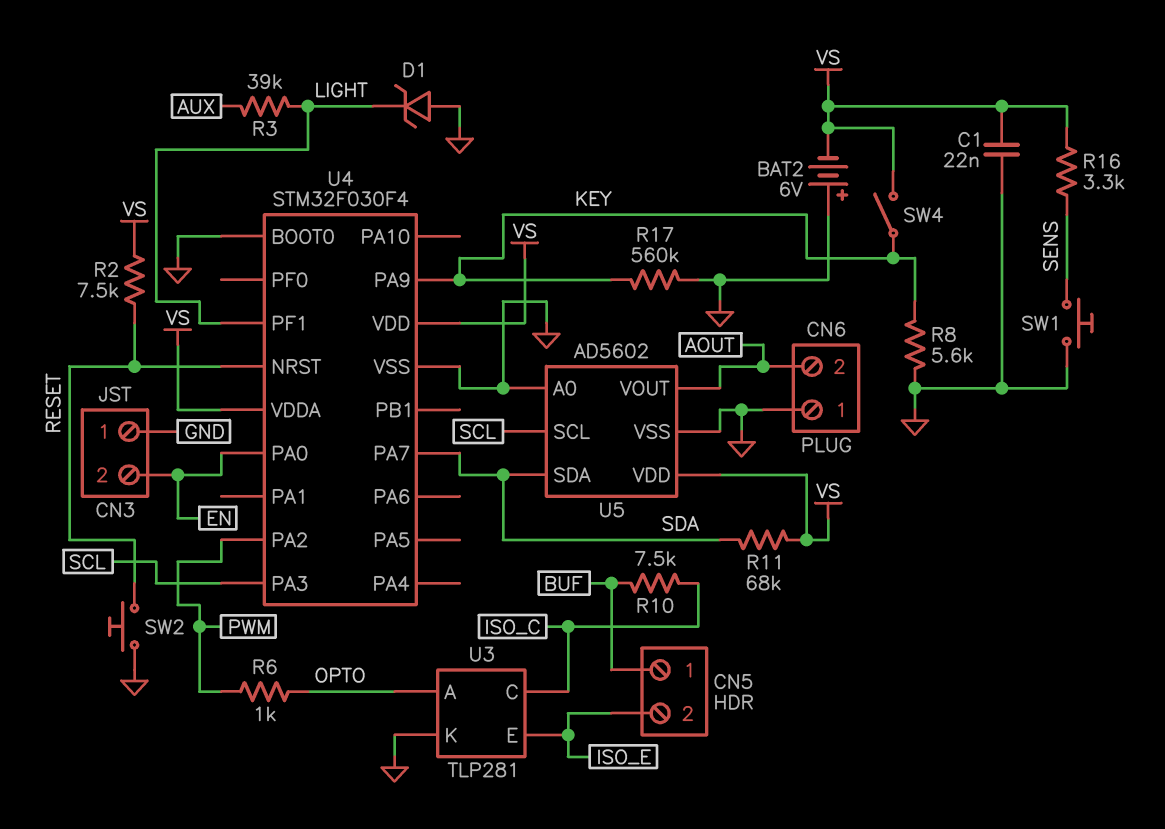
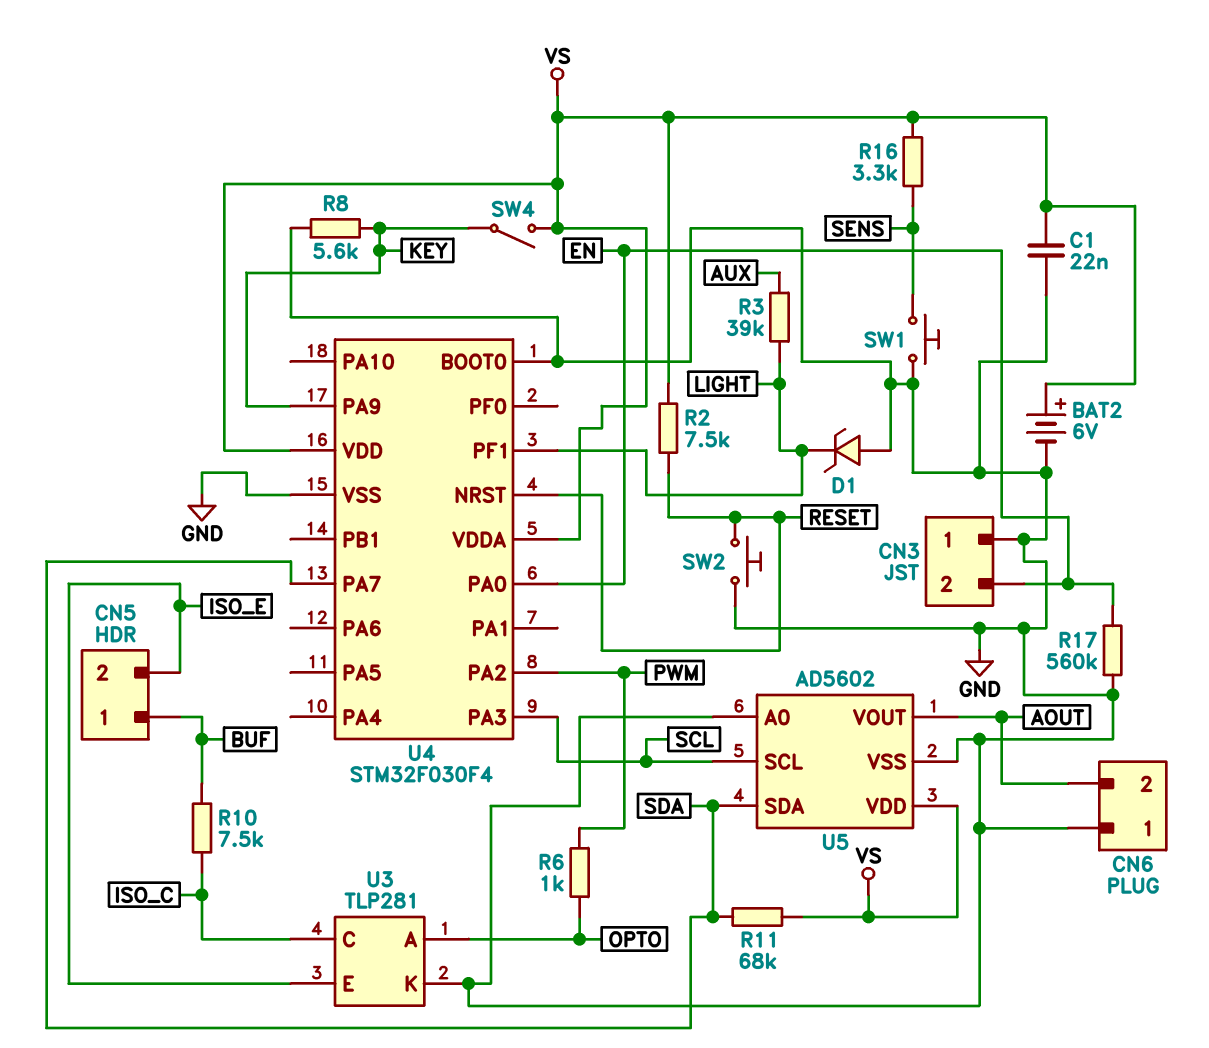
BAT2: 6V (plus GND, minus VS) -> 6V (plus VS, minus GND)
R17: 560k (GND, KEY) -> 560k (EN, GND)

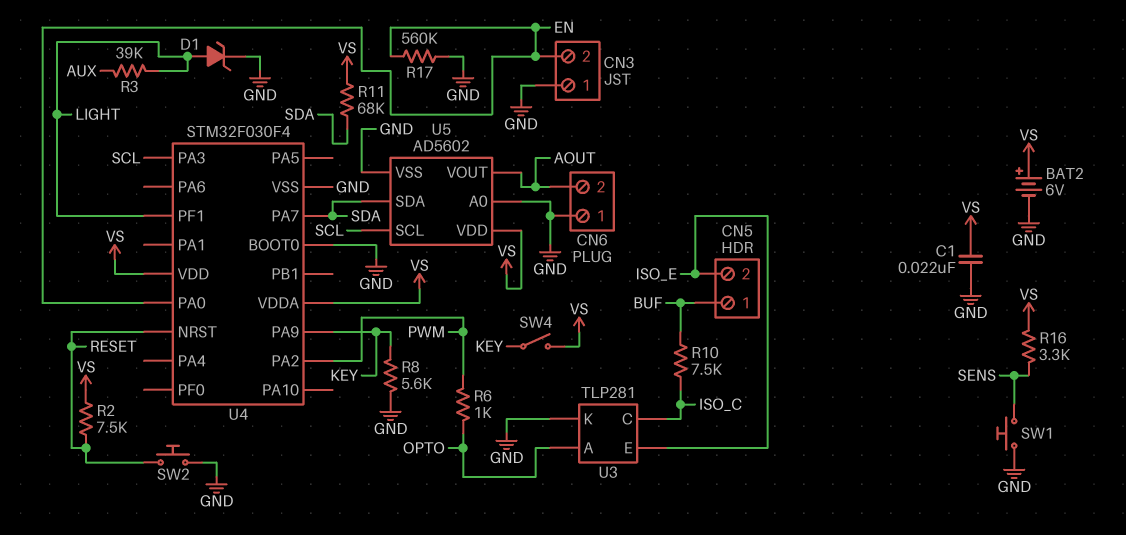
D1: zener (A GND, K LIGHT) -> zener (A LIGHT, K GND)

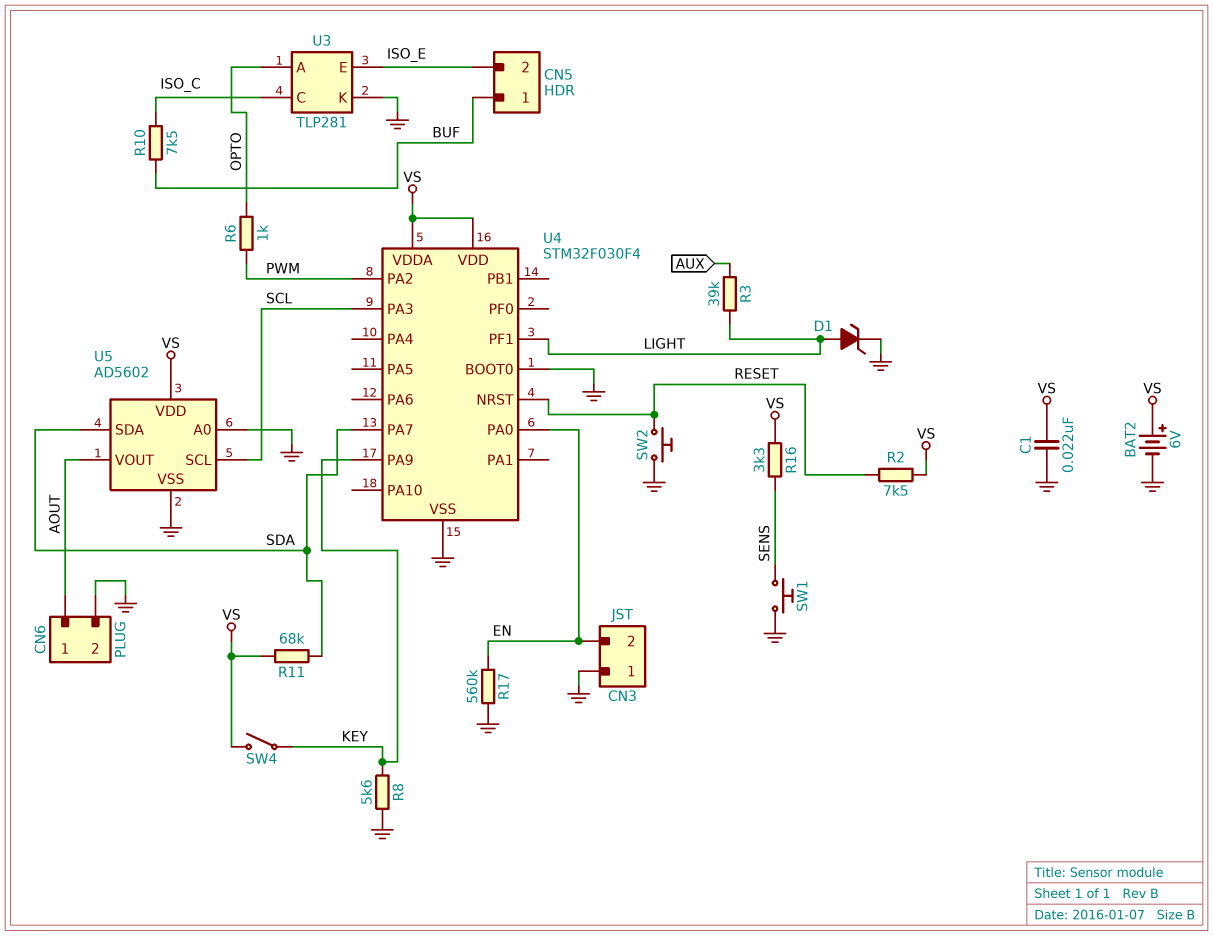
CN6 pin 1: GND -> AOUT
CN6 pin 2: AOUT -> GND

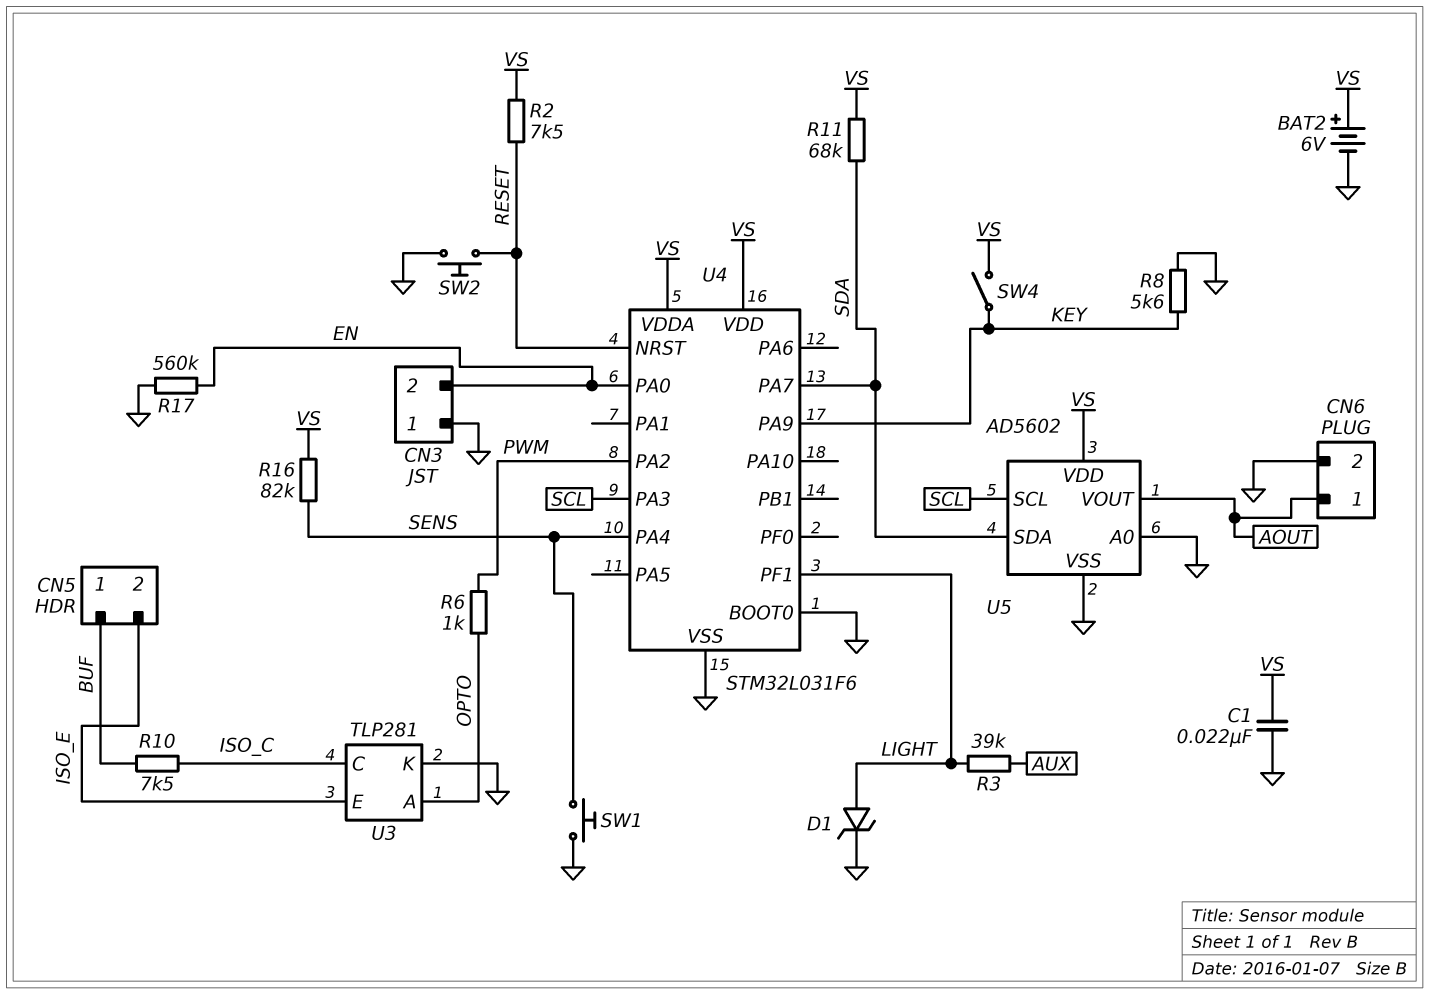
R16: 3.3k (SENS, VS) -> 82k (SENS, VS)
U4: STM32F030F4 -> STM32L031F6
U4 pin PA4: none -> SENS

